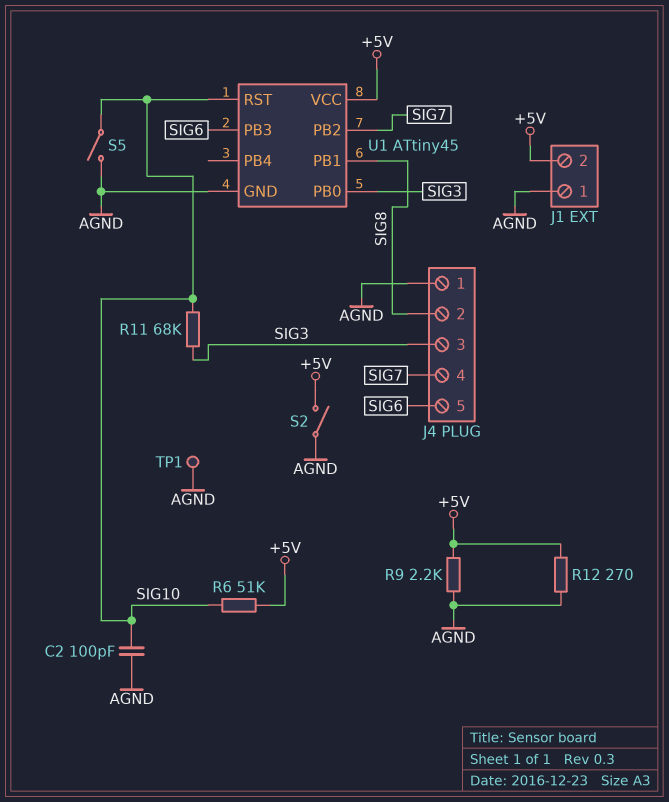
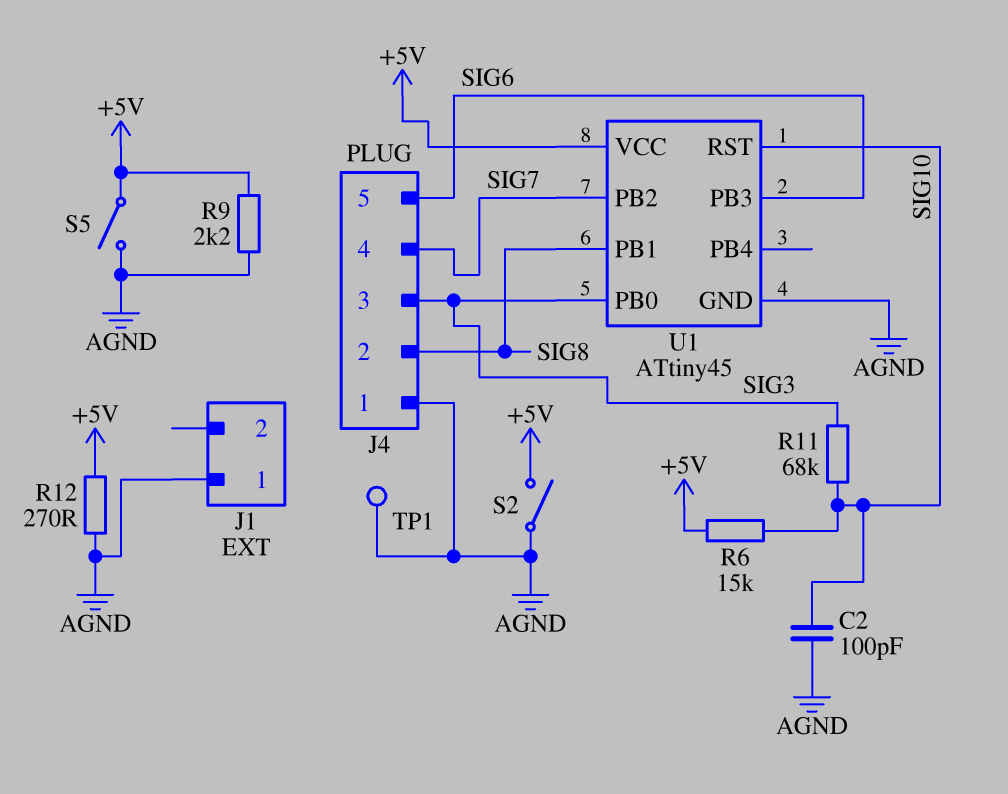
J1 pin 2: +5V -> none
R6: 51k (+5V, SIG10) -> 15k (+5V, SIG10)
S5: switch (AGND, SIG10) -> switch (+5V, AGND)

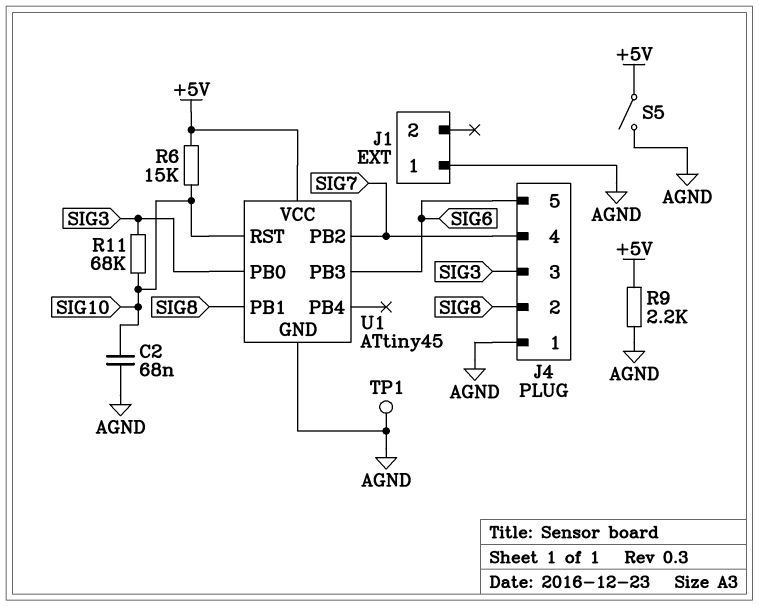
C2: 100pF (AGND, SIG10) -> 68nF (AGND, SIG10)
R12: 270 (+5V, AGND) -> none
S2: switch (+5V, AGND) -> none

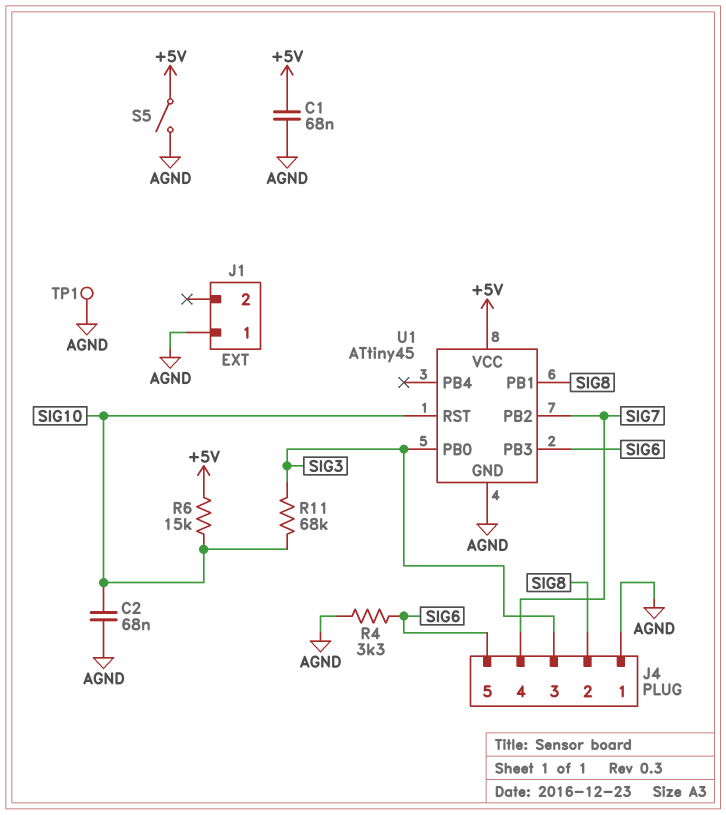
C1: none -> 68nF (+5V, AGND)
R4: none -> 3.3k (AGND, SIG6)
R9: 2.2k (+5V, AGND) -> none

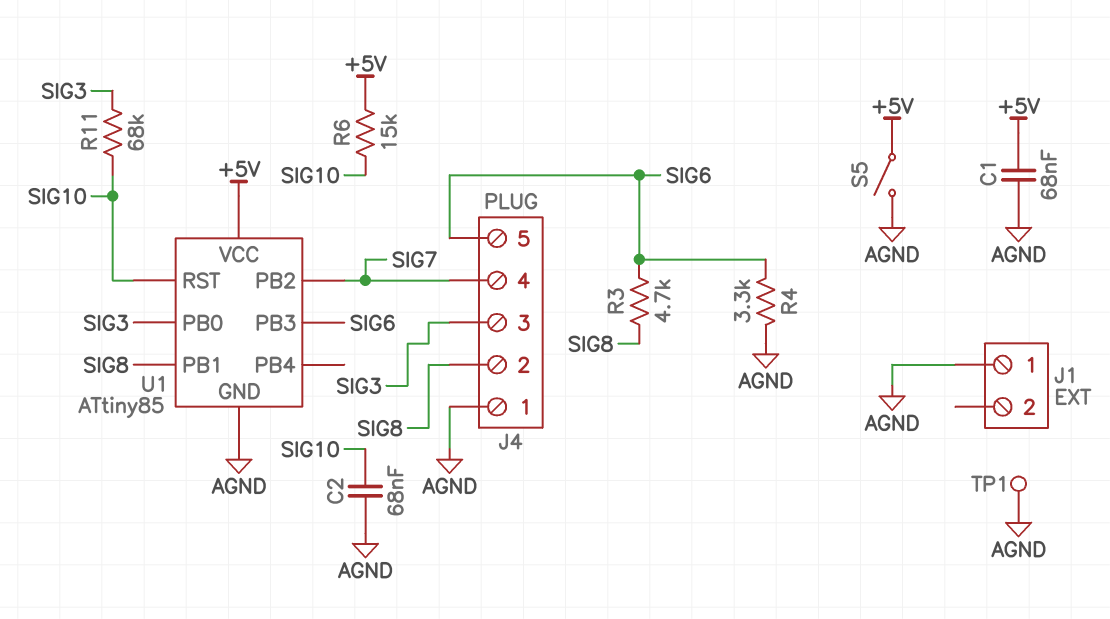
R3: none -> 4.7k (SIG6, SIG8)
U1: ATtiny45 -> ATtiny85

